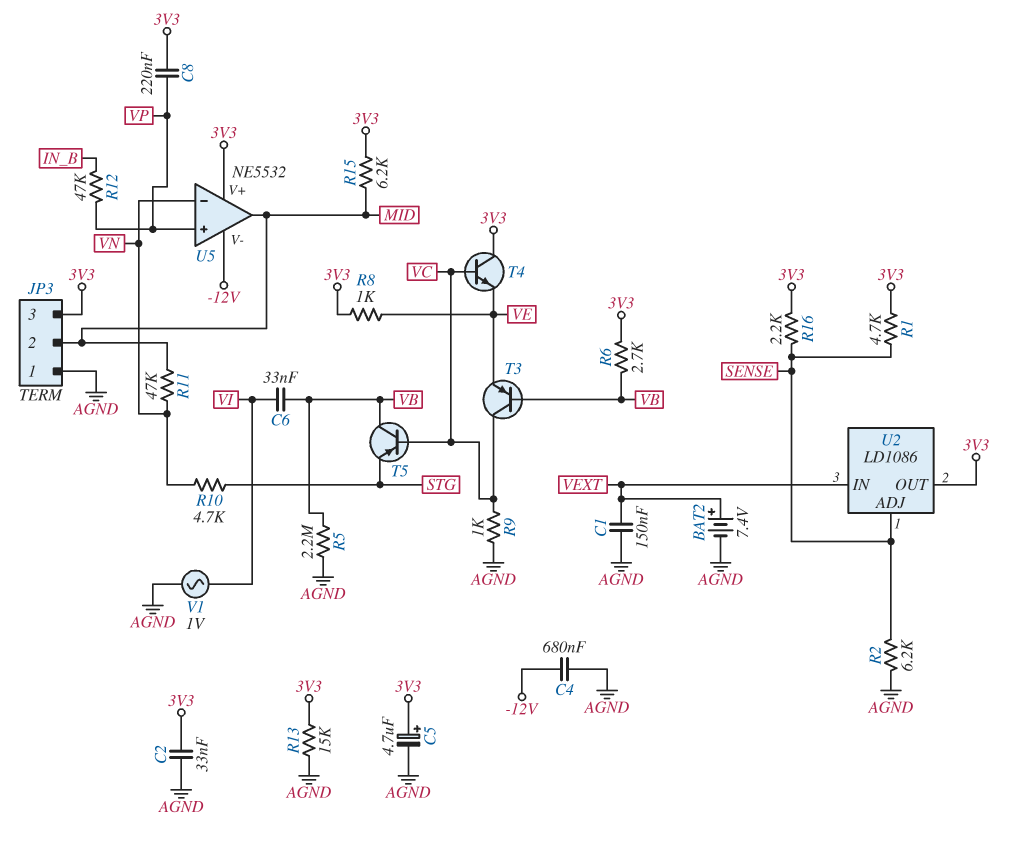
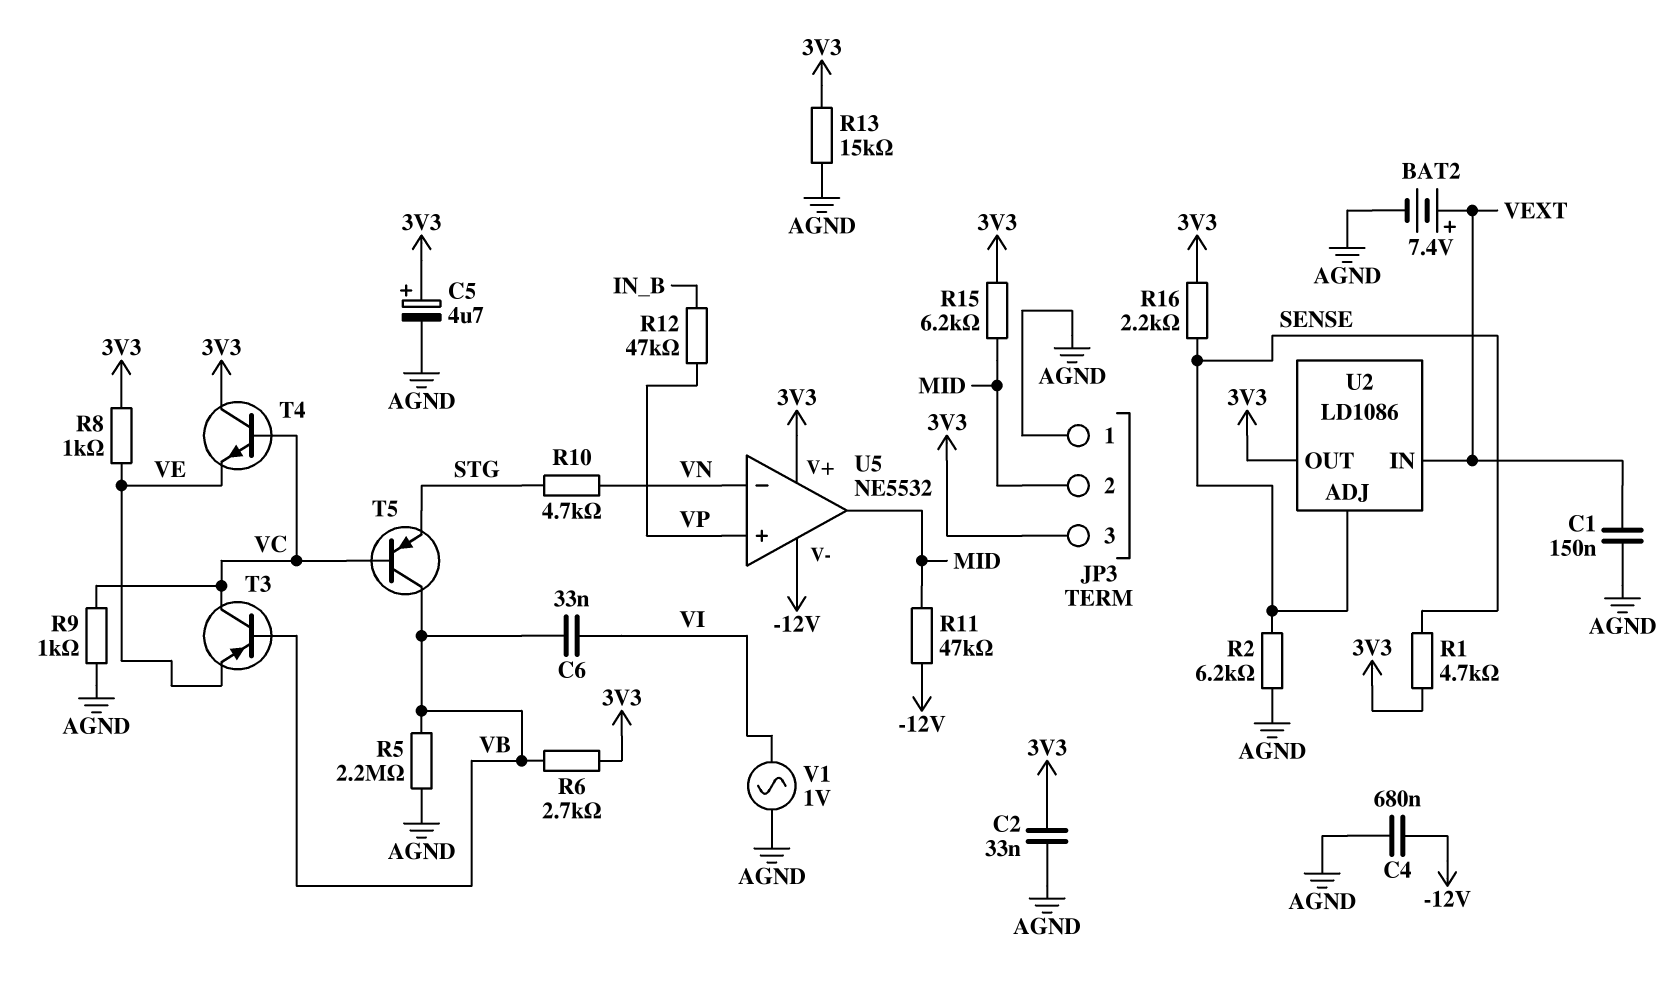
C8: 220nF (3V3, VP) -> none
R11: 47k (MID, VN) -> 47k (-12V, MID)

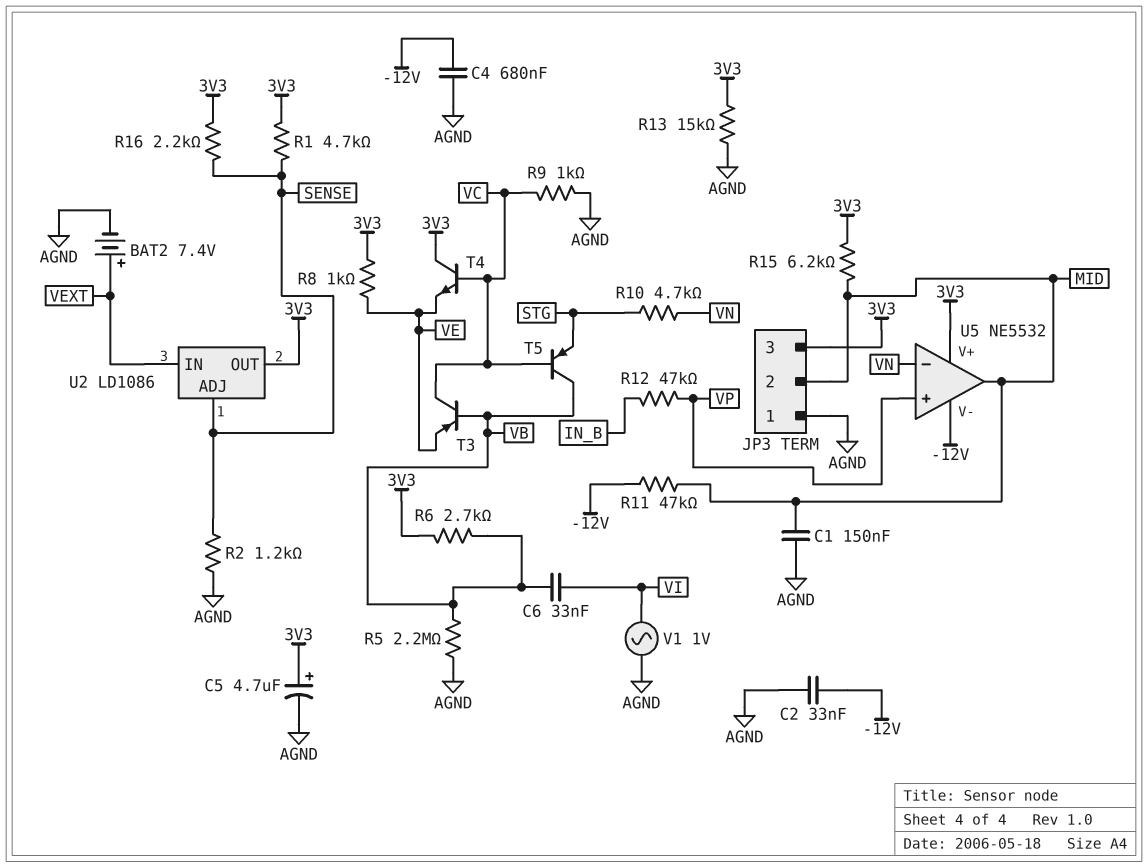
C1: 150nF (AGND, VEXT) -> 150nF (AGND, MID)
C2: 33nF (3V3, AGND) -> 33nF (-12V, AGND)
R2: 6.2k (AGND, SENSE) -> 1.2k (AGND, SENSE)

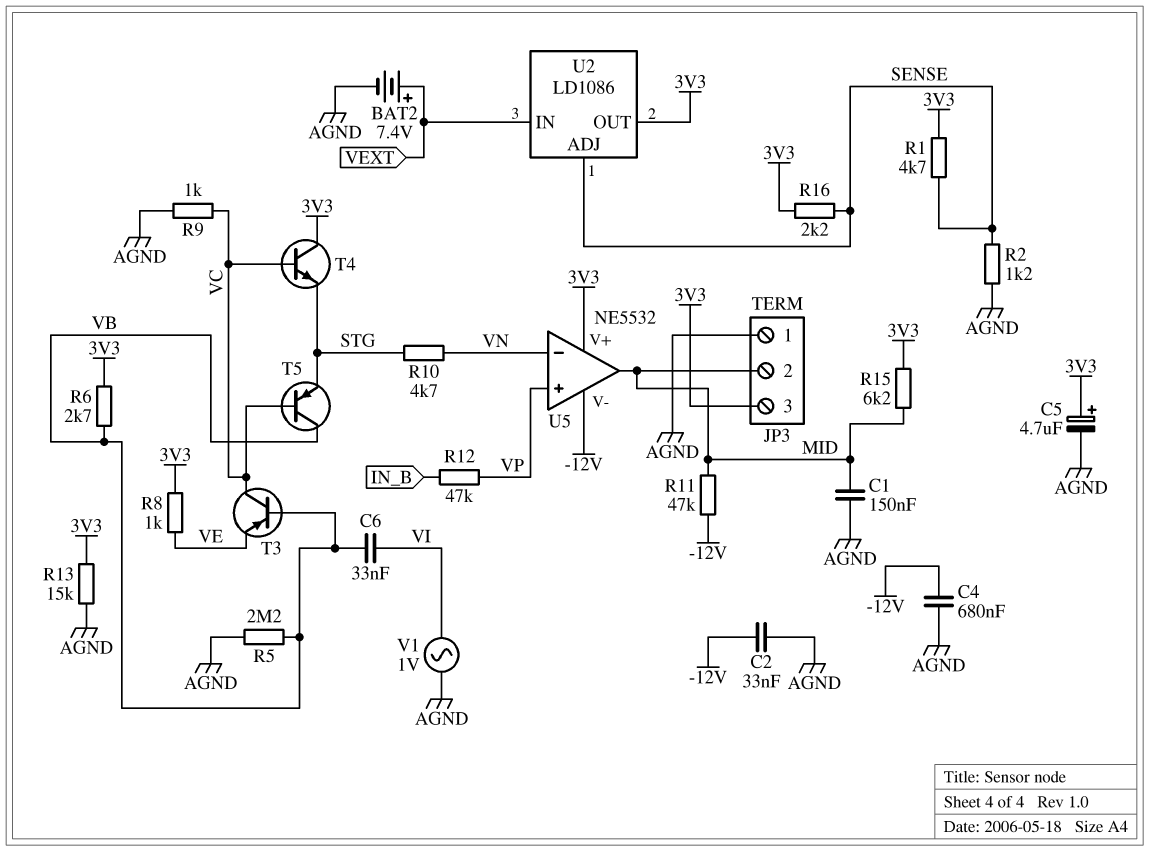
T4: NPN (B VC, C 3V3, E VE) -> NPN (B VC, C 3V3, E STG)

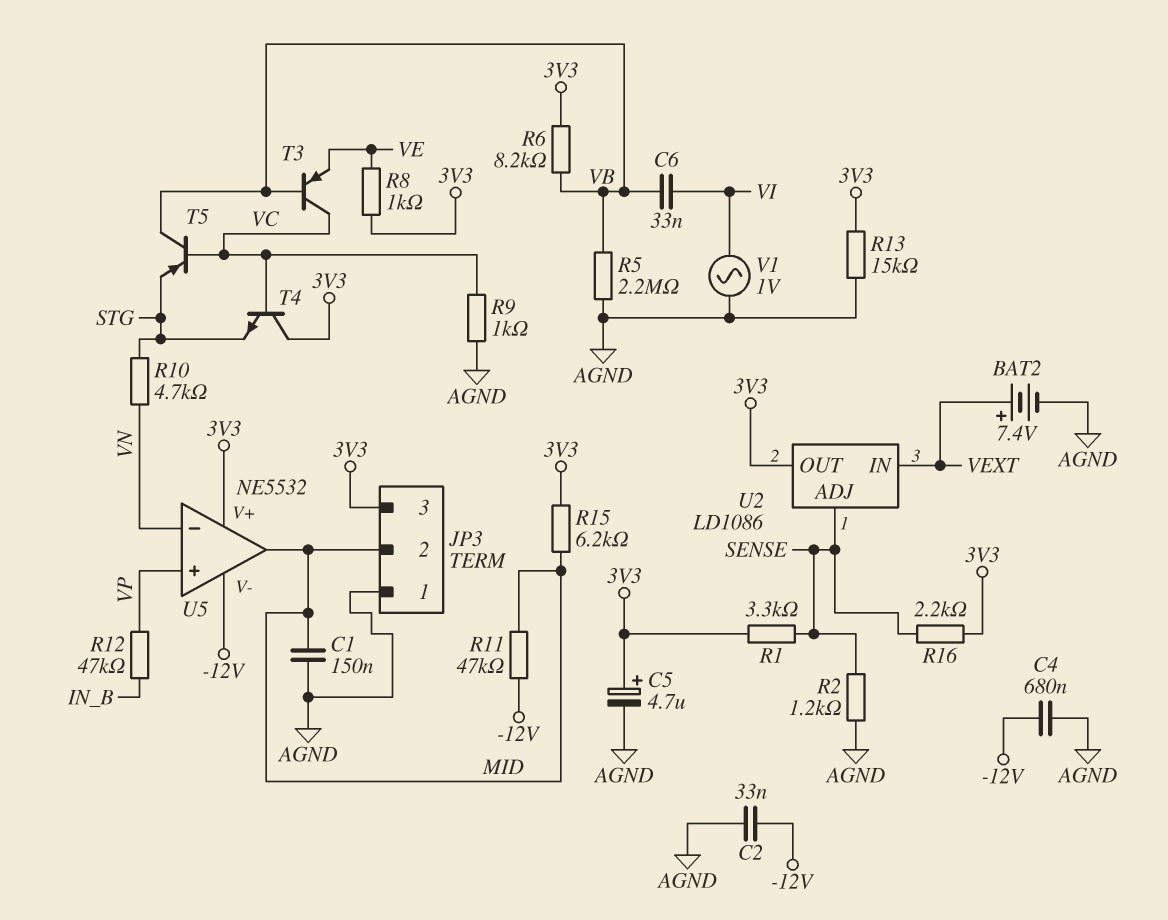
R1: 4.7k (3V3, SENSE) -> 3.3k (3V3, SENSE)
R6: 2.7k (3V3, VB) -> 8.2k (3V3, VB)

